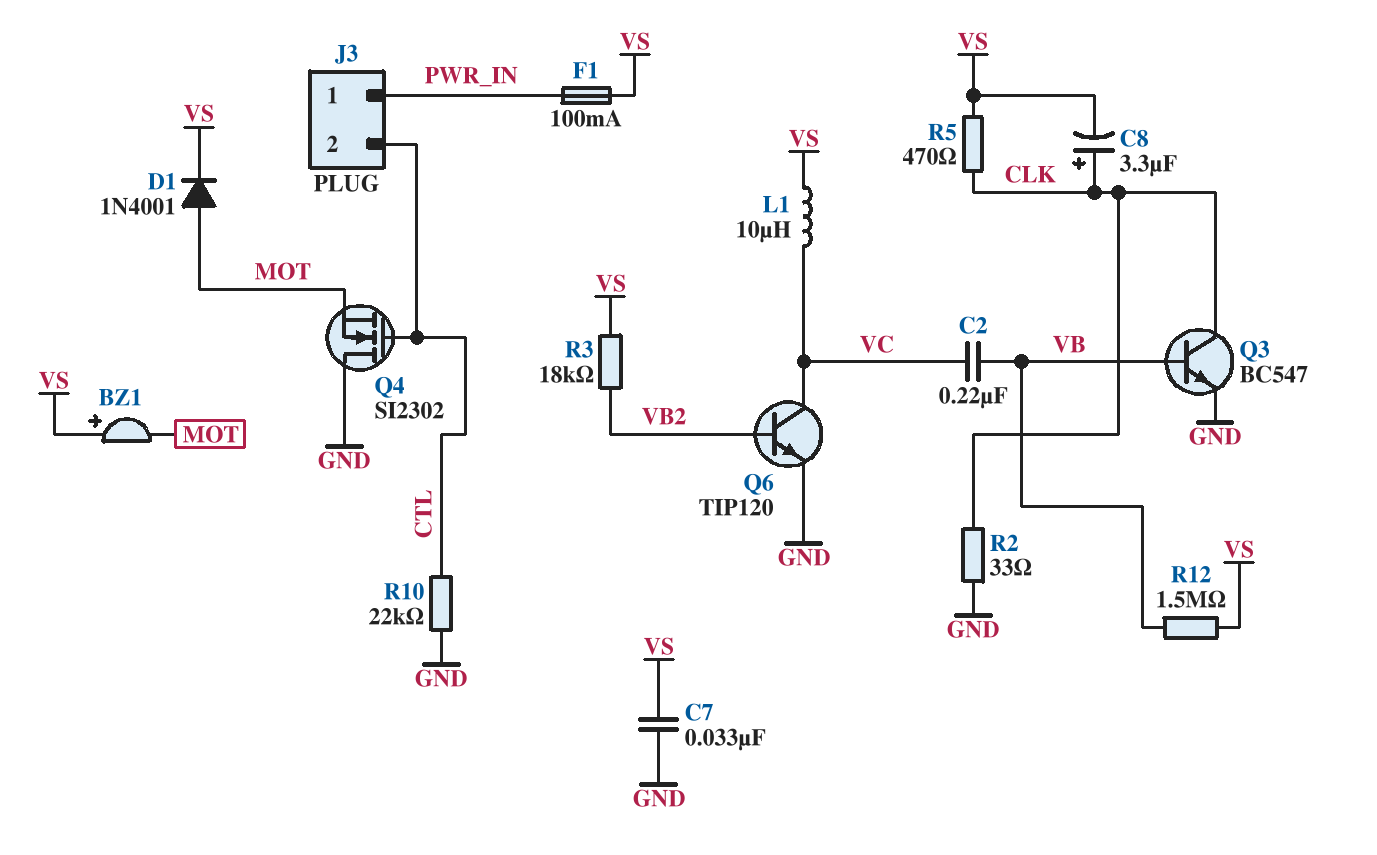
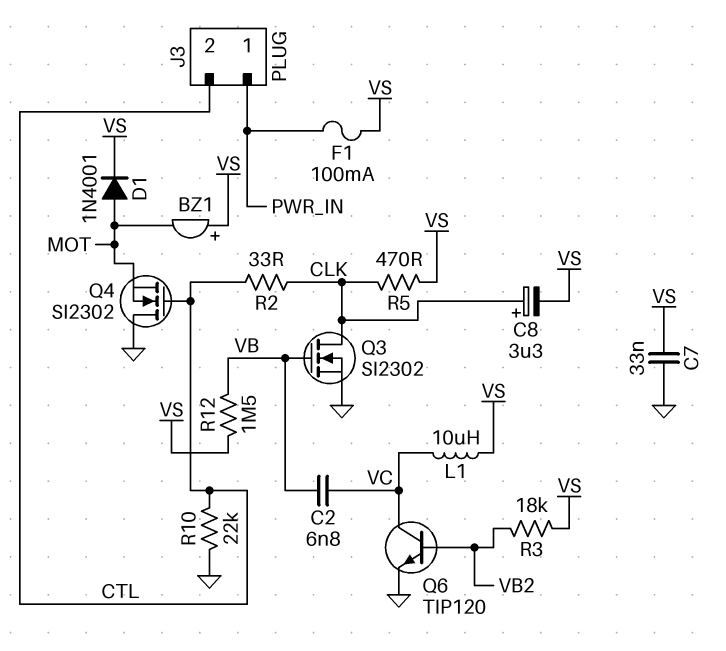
C2: 220nF (VB, VC) -> 6.8nF (VB, VC)
Q3: NPN BC547 (B VB, C CLK, E GND) -> NMOS SI2302 (G VB, D CLK, S GND)
R2: 33 (CLK, GND) -> 33 (CLK, CTL)

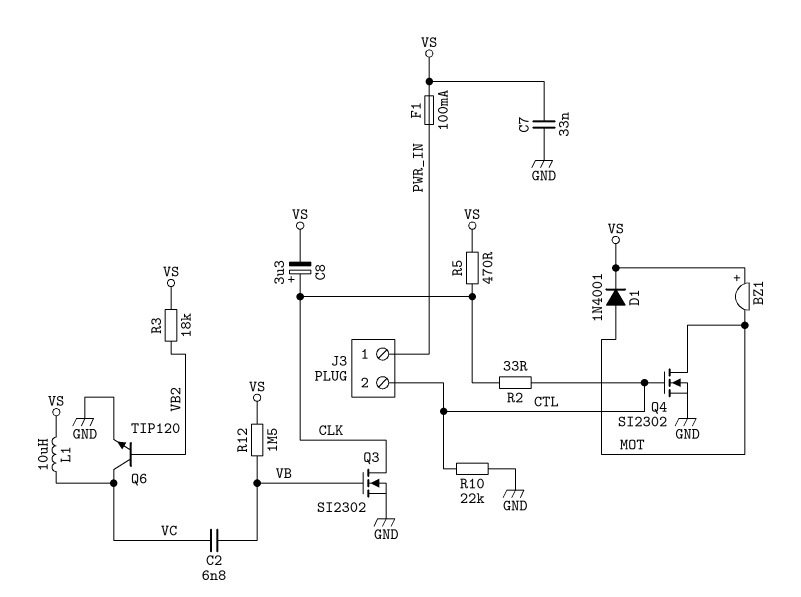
Q4: NMOS SI2302 (G CTL, D GND, S MOT) -> NMOS SI2302 (G CTL, D MOT, S GND)

